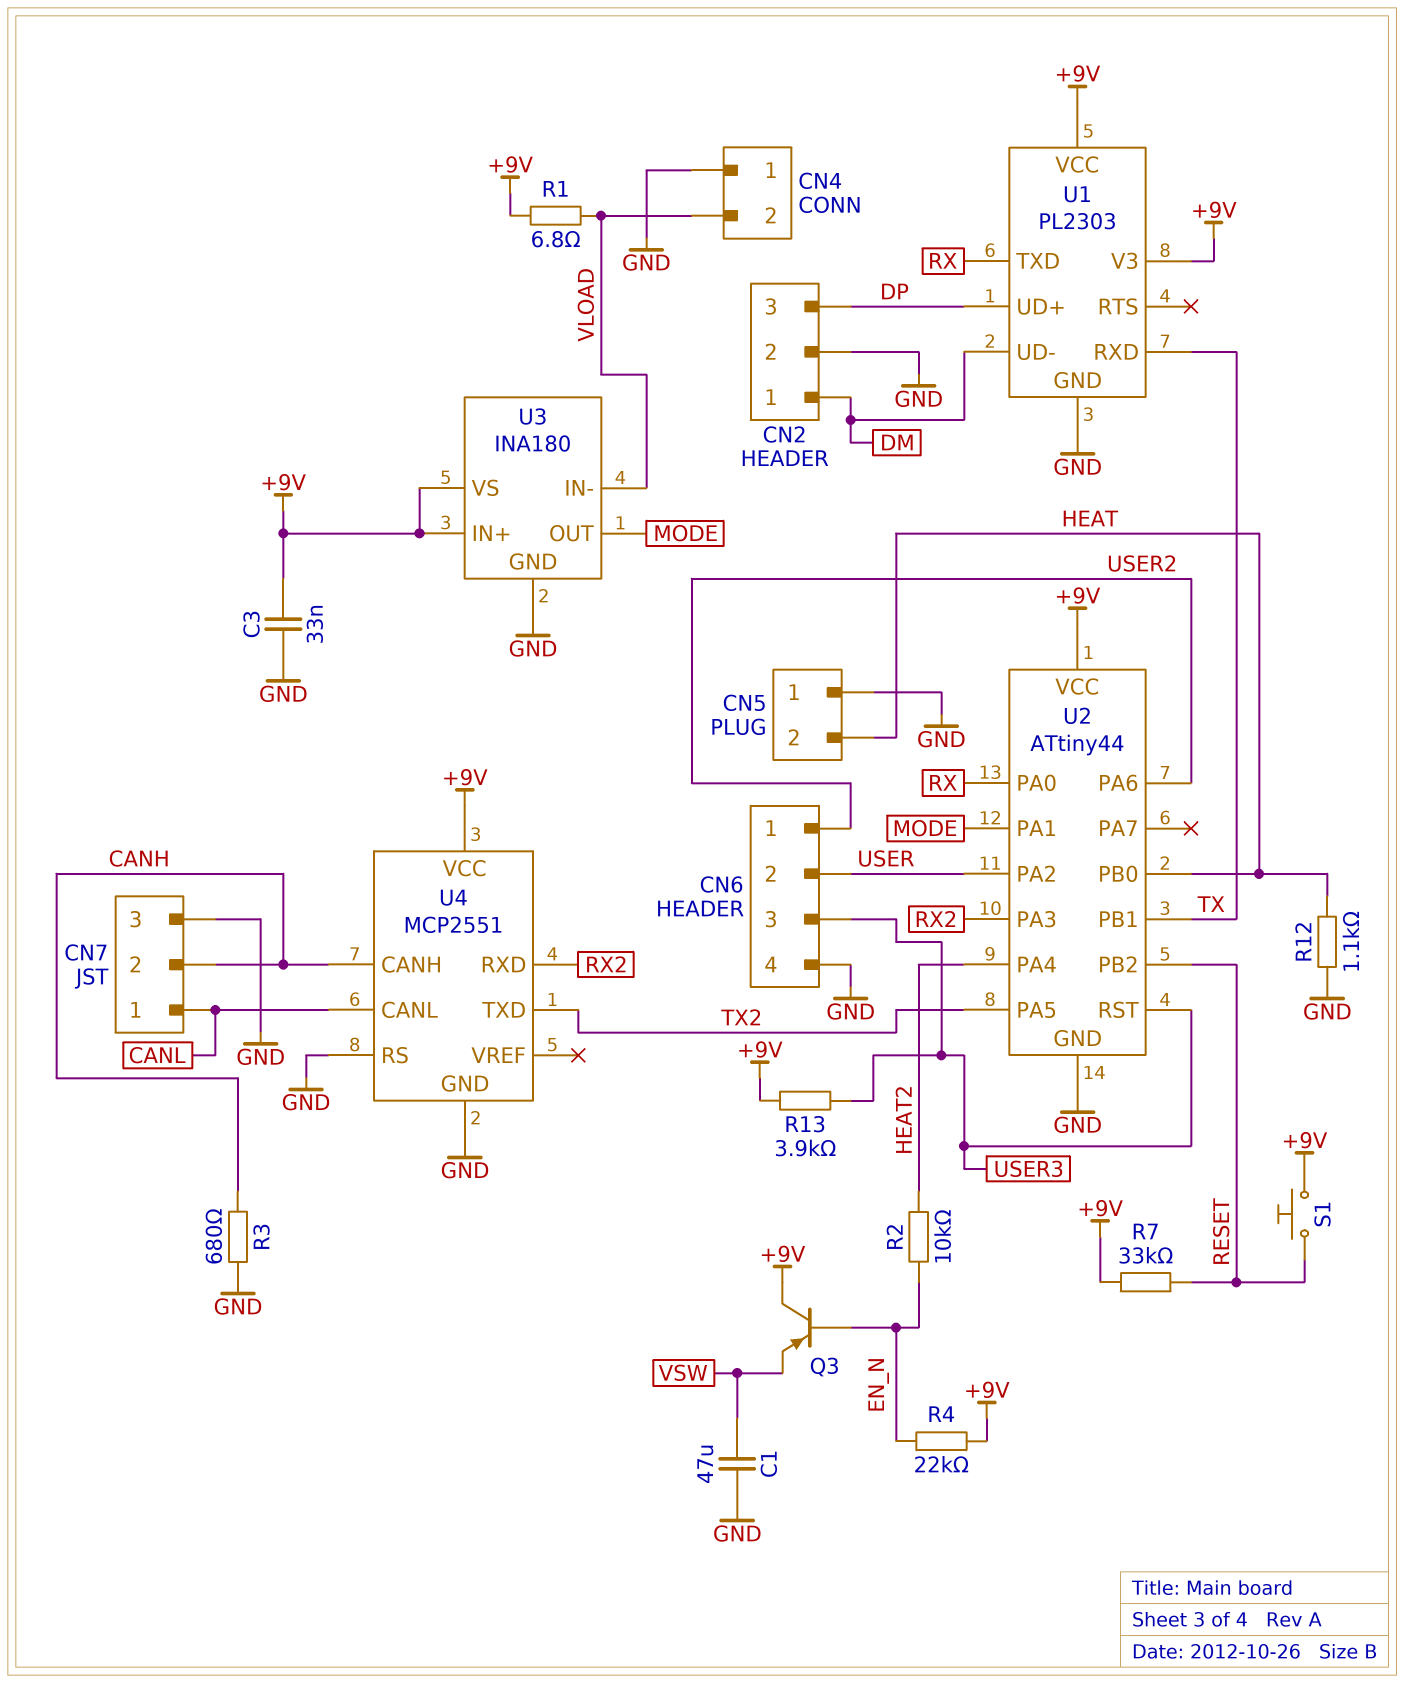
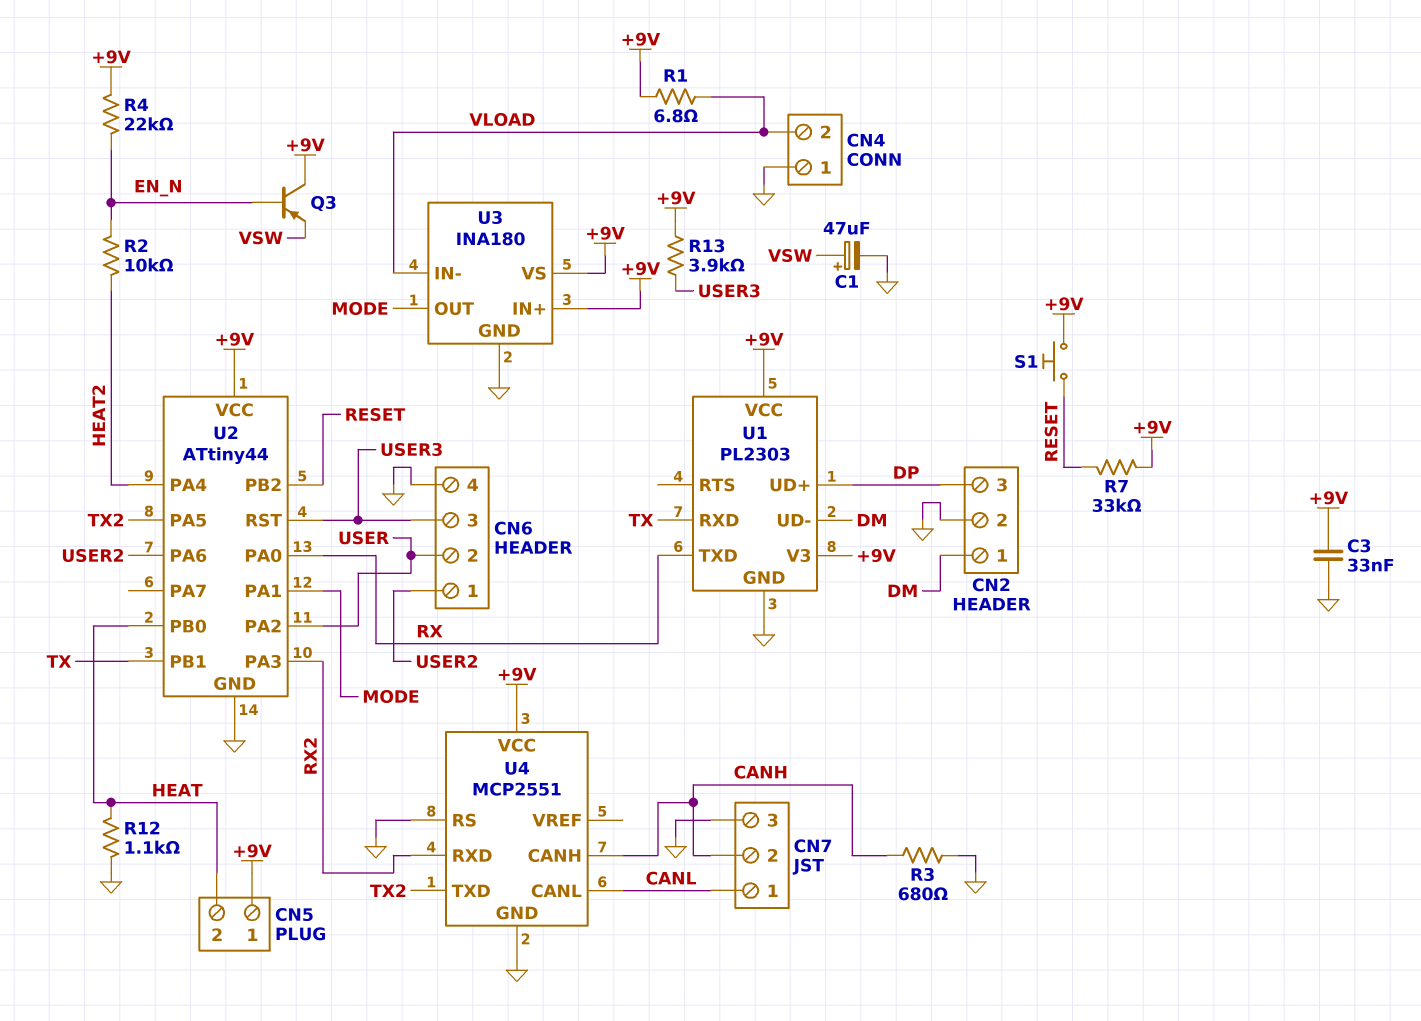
C1: 47uF (GND, VSW) -> 47uF (plus VSW, minus GND)
CN5 pin 1: GND -> +9V

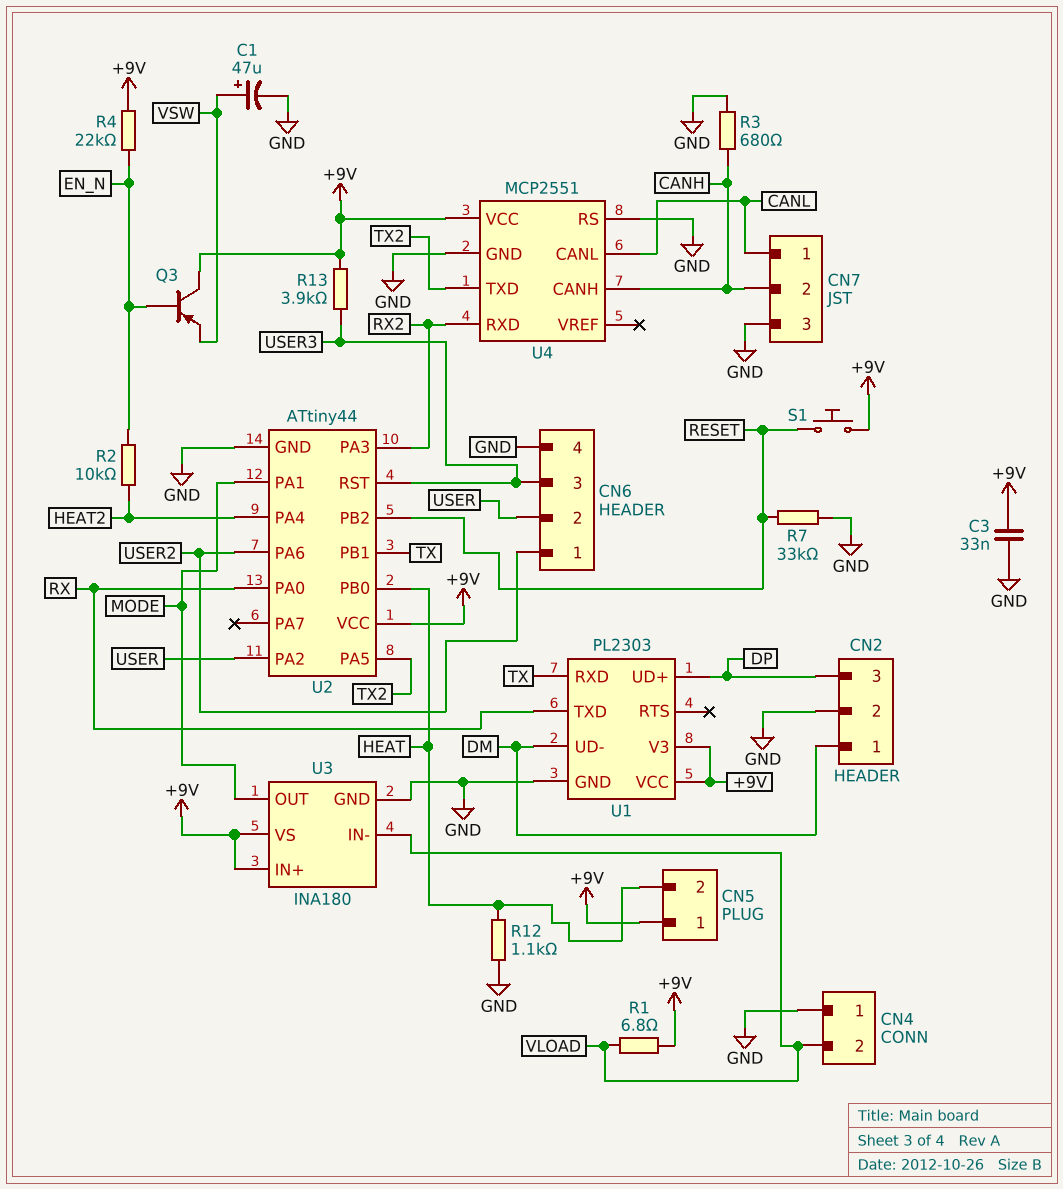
R7: 33k (+9V, RESET) -> 33k (GND, RESET)

